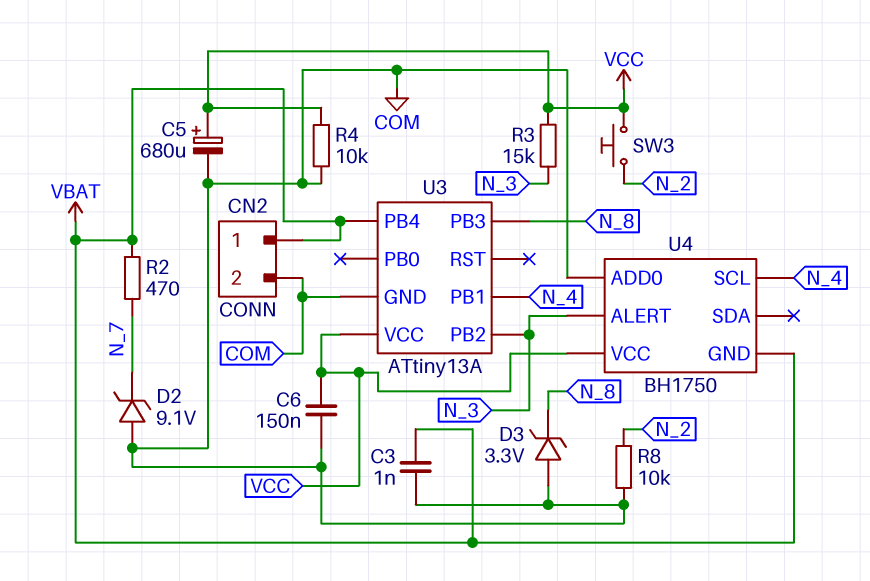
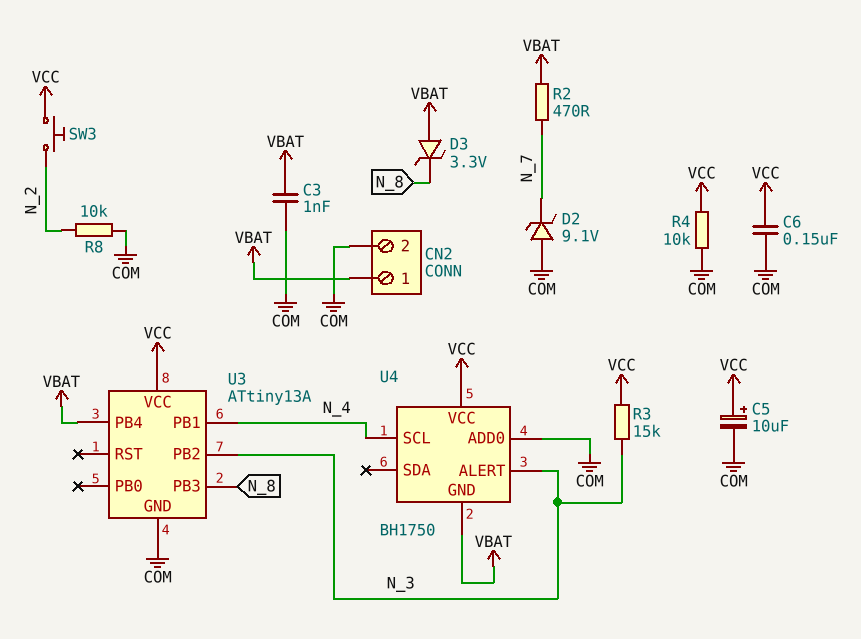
C5: 680uF (plus VCC, minus COM) -> 10uF (plus VCC, minus COM)
D3: zener 3.3V (A COM, K N_8) -> zener 3.3V (A VBAT, K N_8)

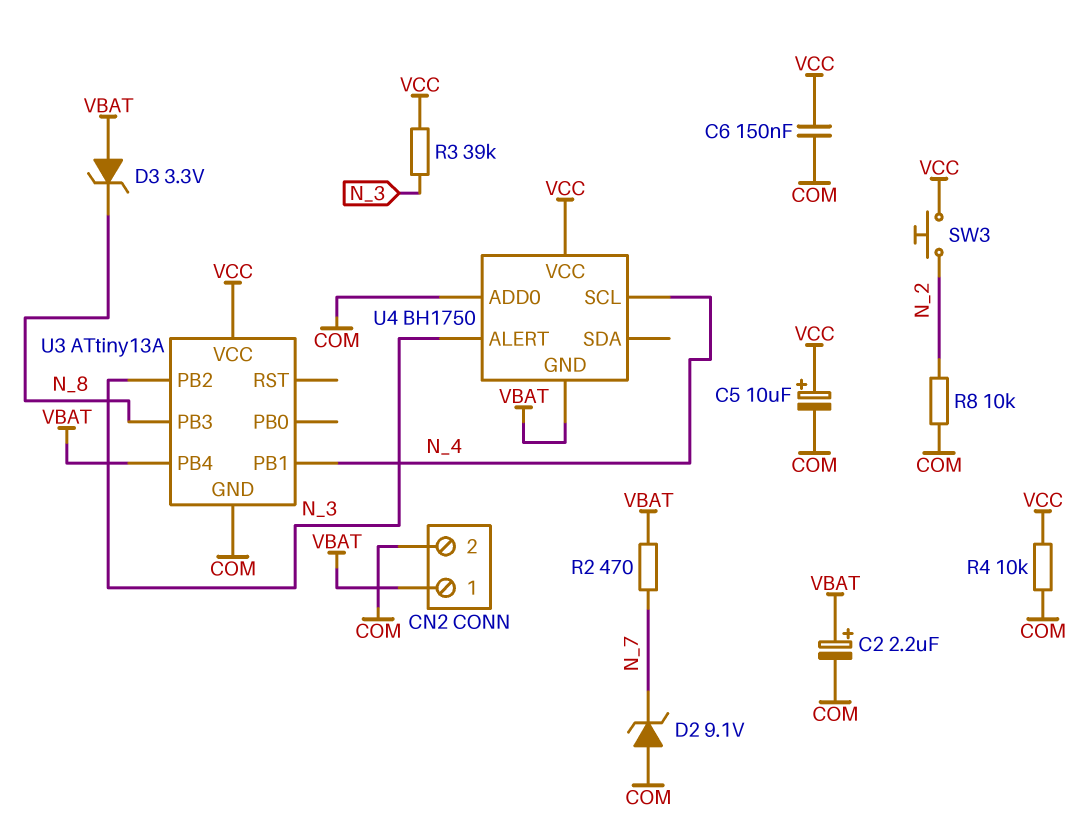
C2: none -> 2.2uF (plus VBAT, minus COM)
C3: 1nF (COM, VBAT) -> none
R3: 15k (N_3, VCC) -> 39k (N_3, VCC)

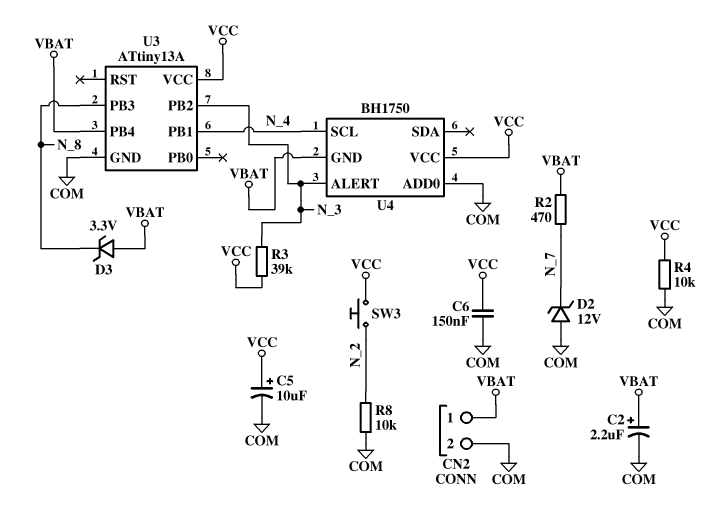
D2: zener 9.1V (A COM, K N_7) -> zener 12V (A COM, K N_7)

